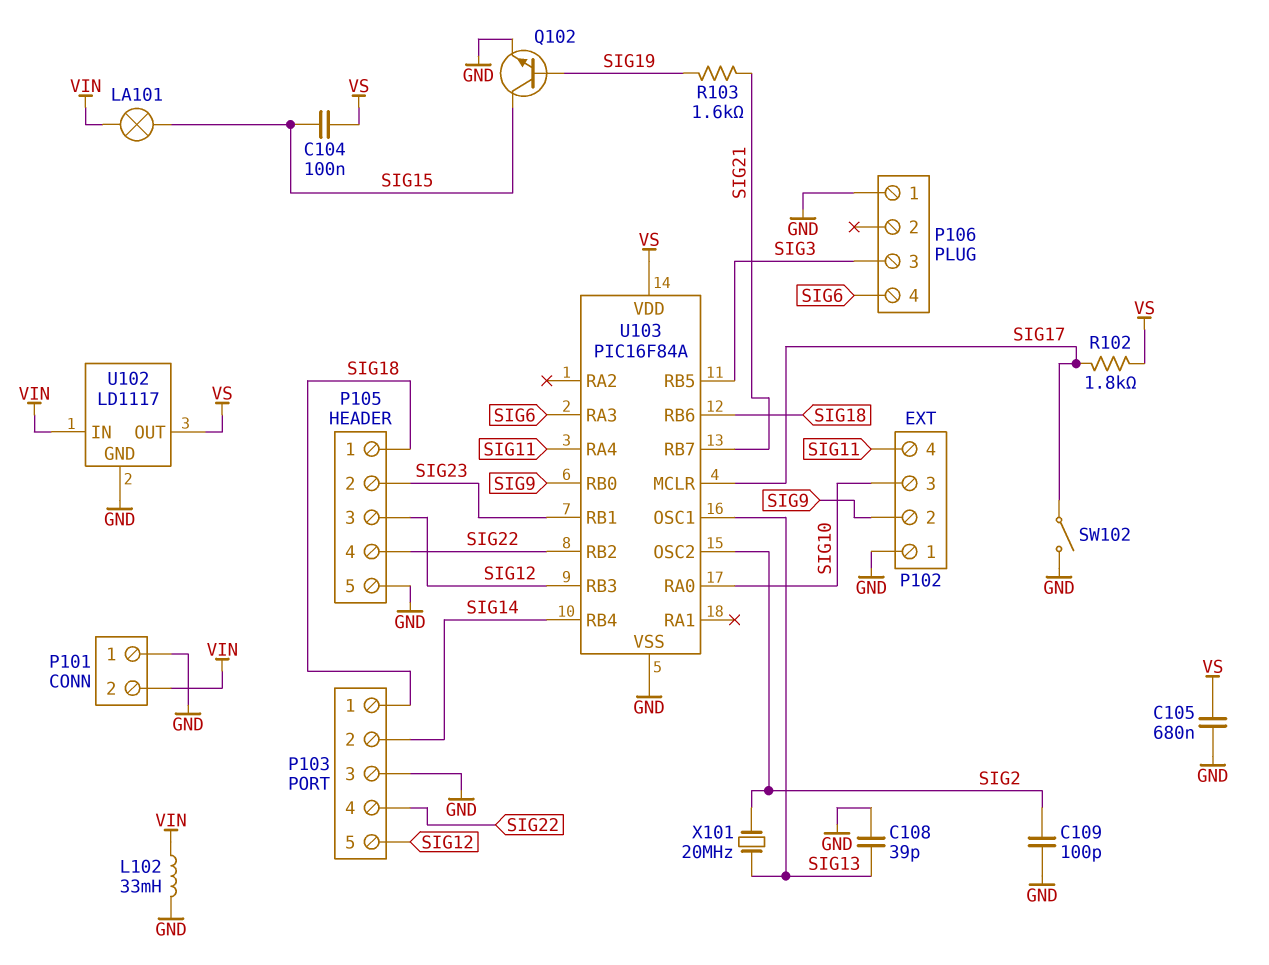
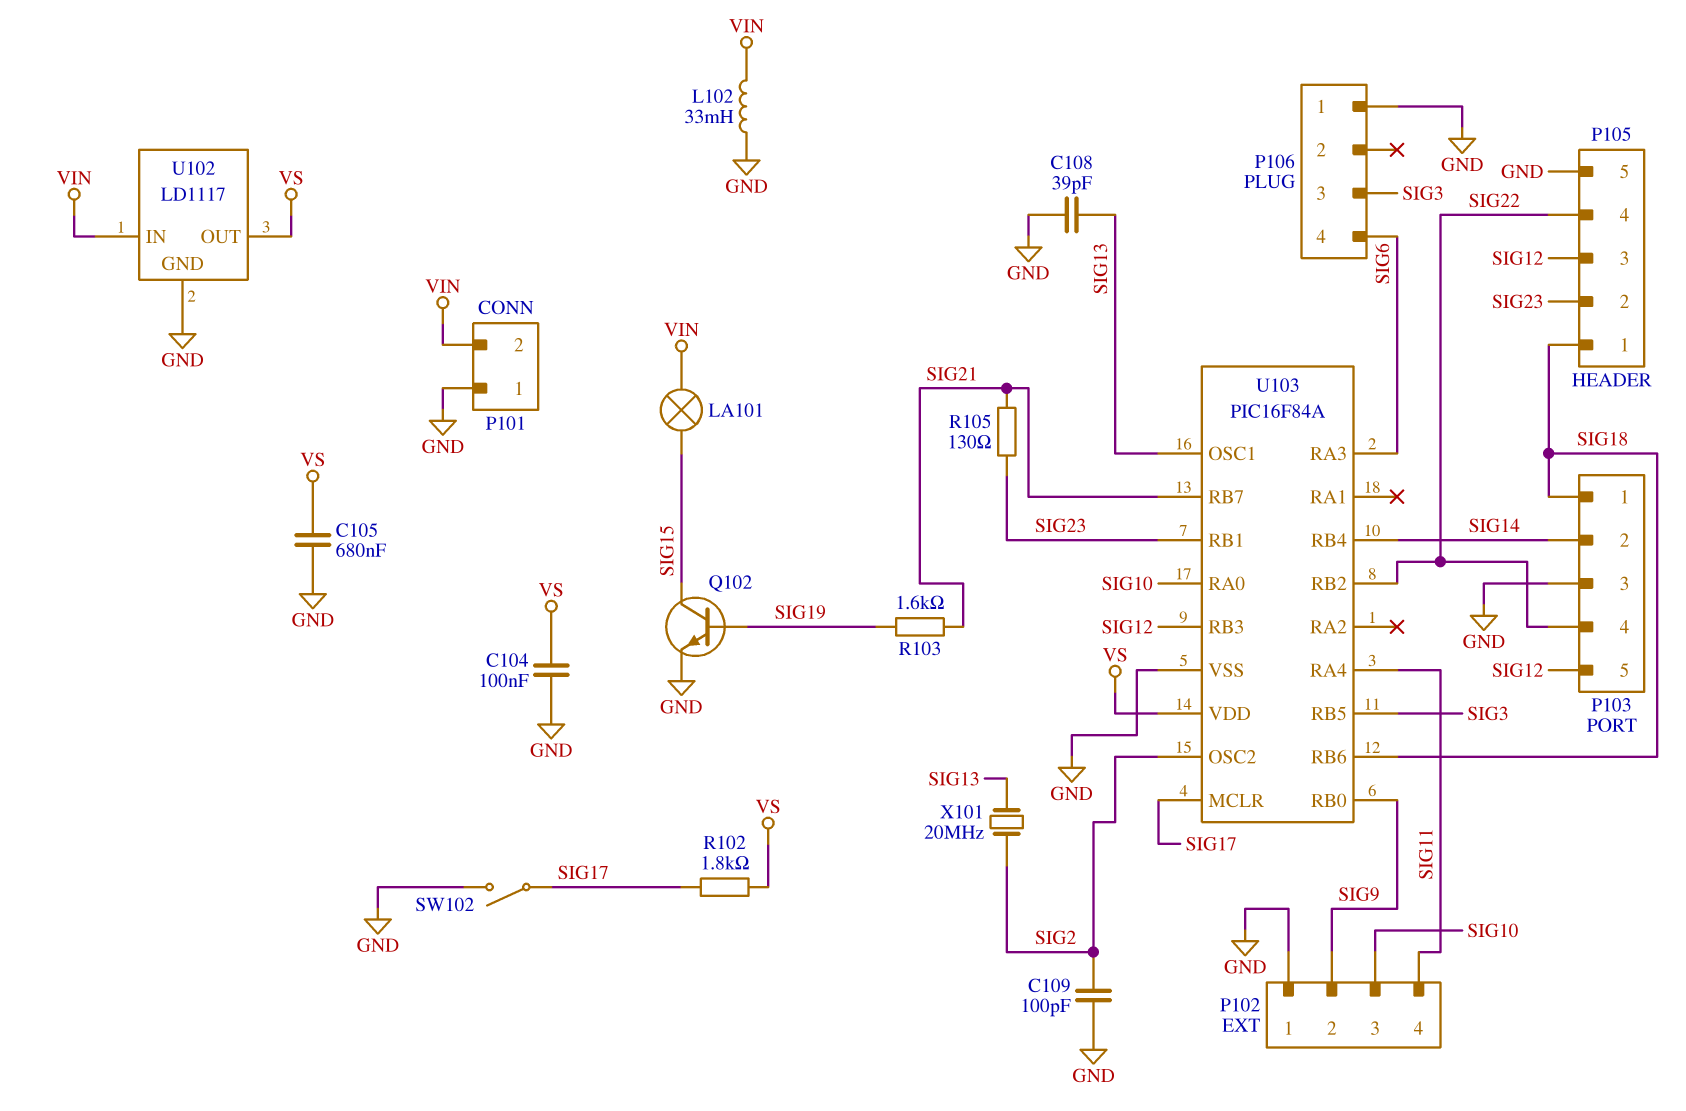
C104: 100nF (SIG15, VS) -> 100nF (GND, VS)
R105: none -> 130 (SIG21, SIG23)

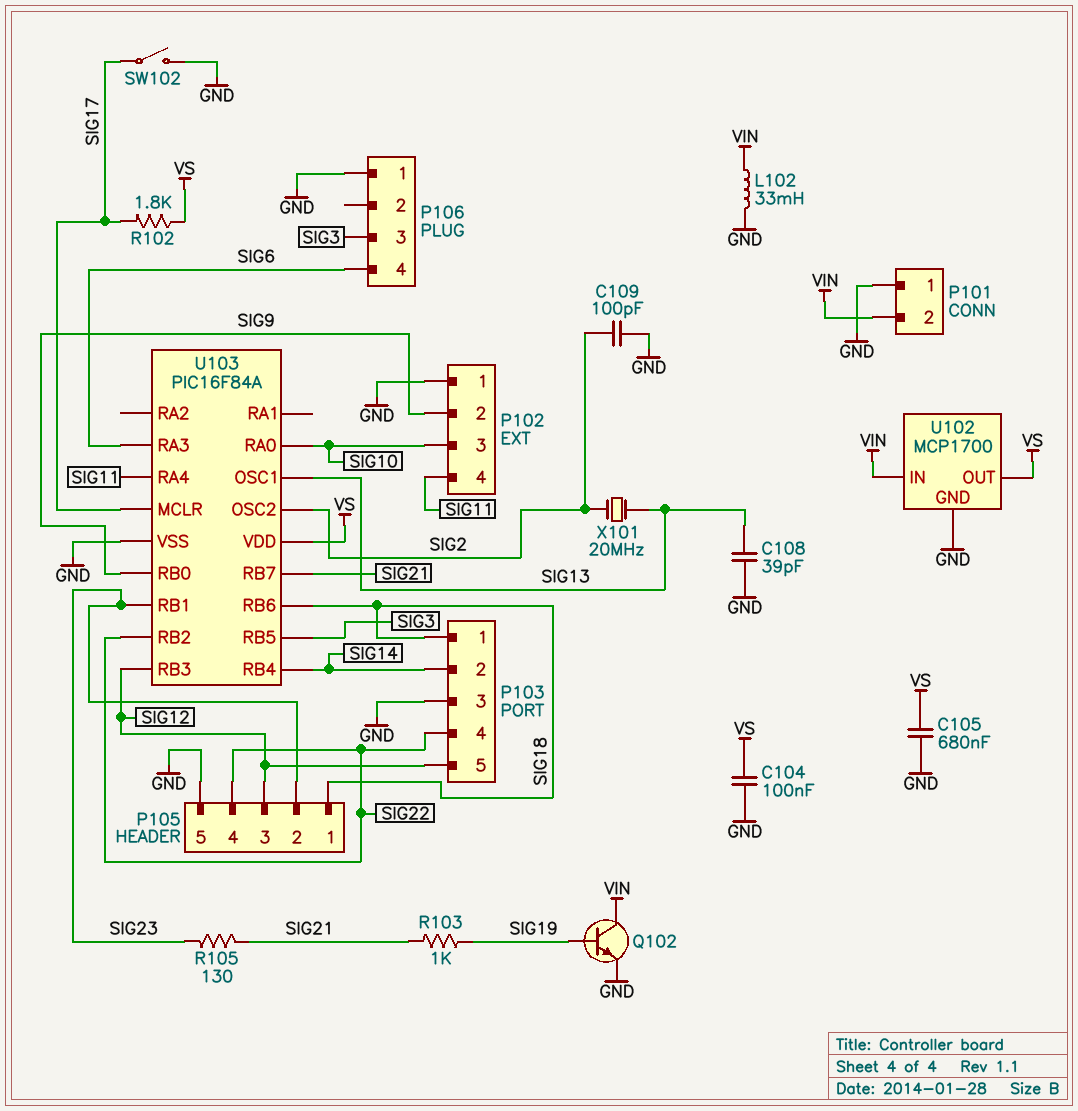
LA101: lamp (SIG15, VIN) -> none
Q102: NPN (B SIG19, C SIG15, E GND) -> NPN (B SIG19, C VIN, E GND)
R103: 1.6k (SIG19, SIG21) -> 1k (SIG19, SIG21)
U102: LD1117 -> MCP1700

